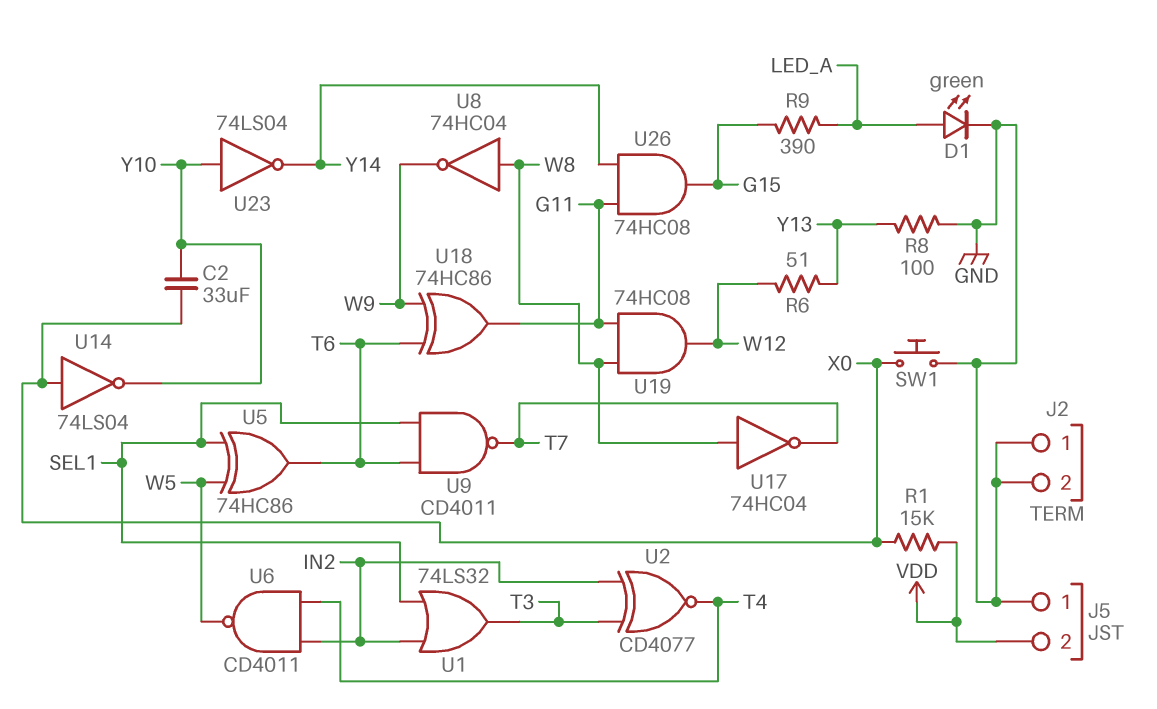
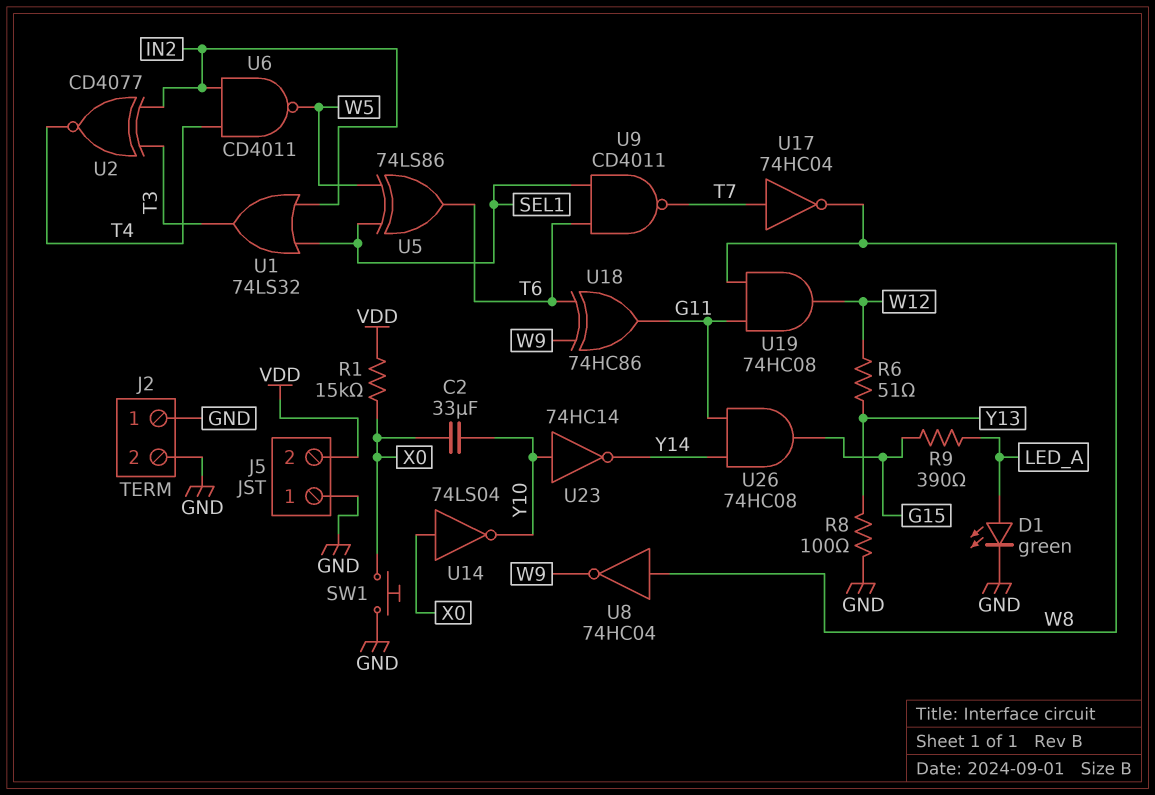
U5: XOR 74HC86 (in SEL1, in W5, out T6) -> XOR 74LS86 (in SEL1, in W5, out T6)
U17: NOT 74HC04 (in W8, out T7) -> NOT 74HC04 (in T7, out W8)
U23: NOT 74LS04 (in Y10, out Y14) -> NOT 74HC14 (in Y10, out Y14)

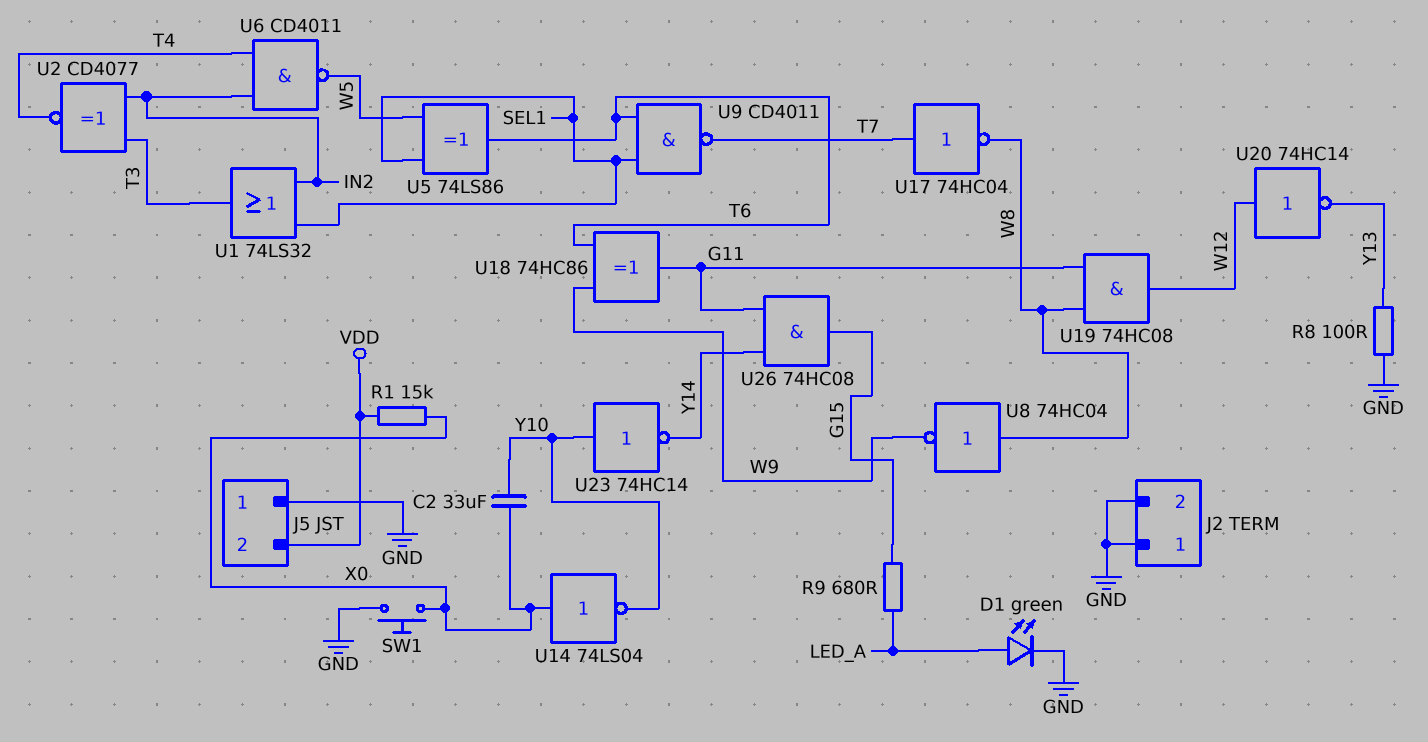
R6: 51 (W12, Y13) -> none
R9: 390 (G15, LED_A) -> 680 (G15, LED_A)
U20: none -> NOT 74HC14 (in W12, out Y13)

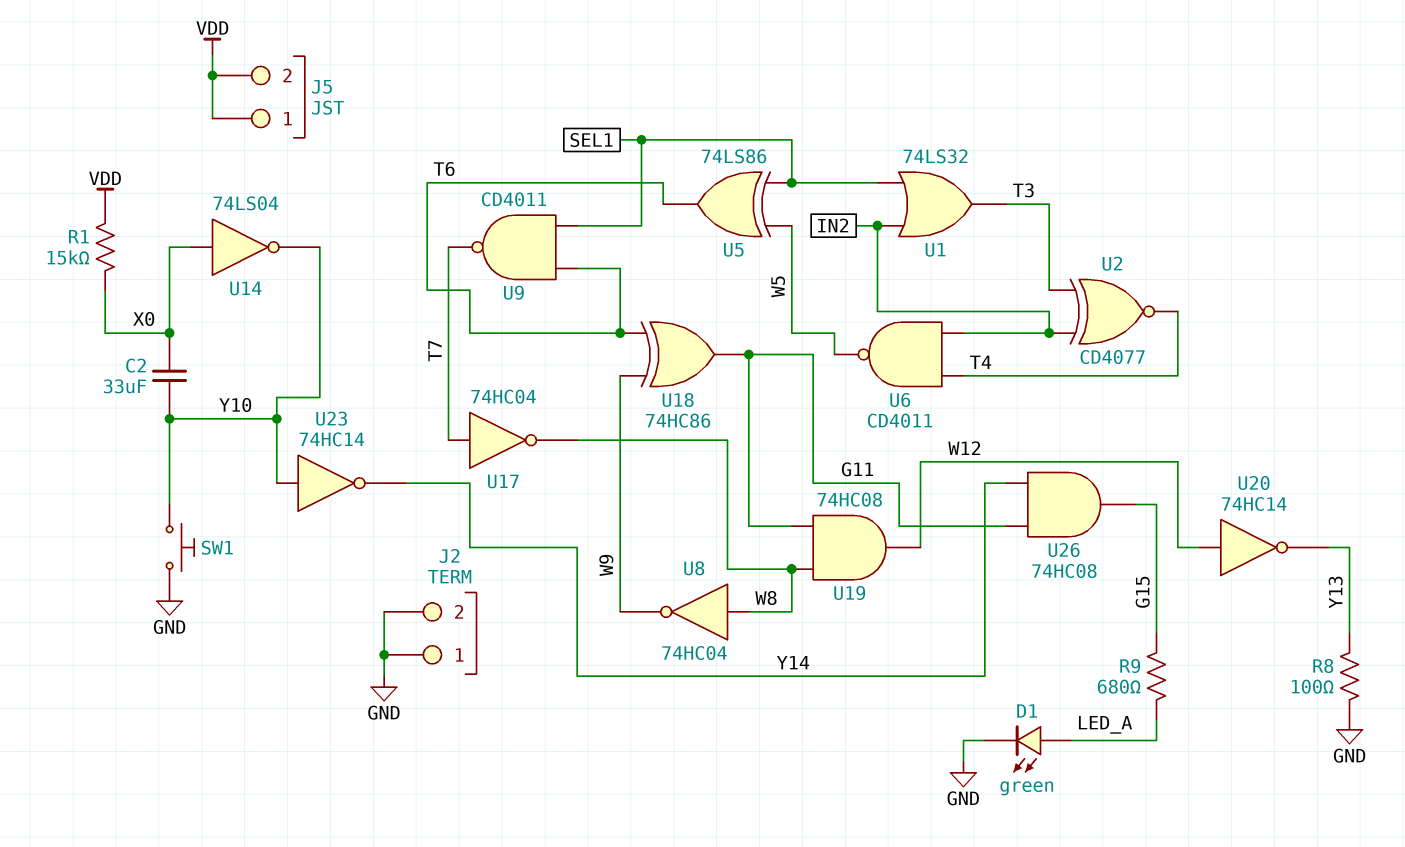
J5 pin 1: GND -> VDD
SW1: button (GND, X0) -> button (GND, Y10)

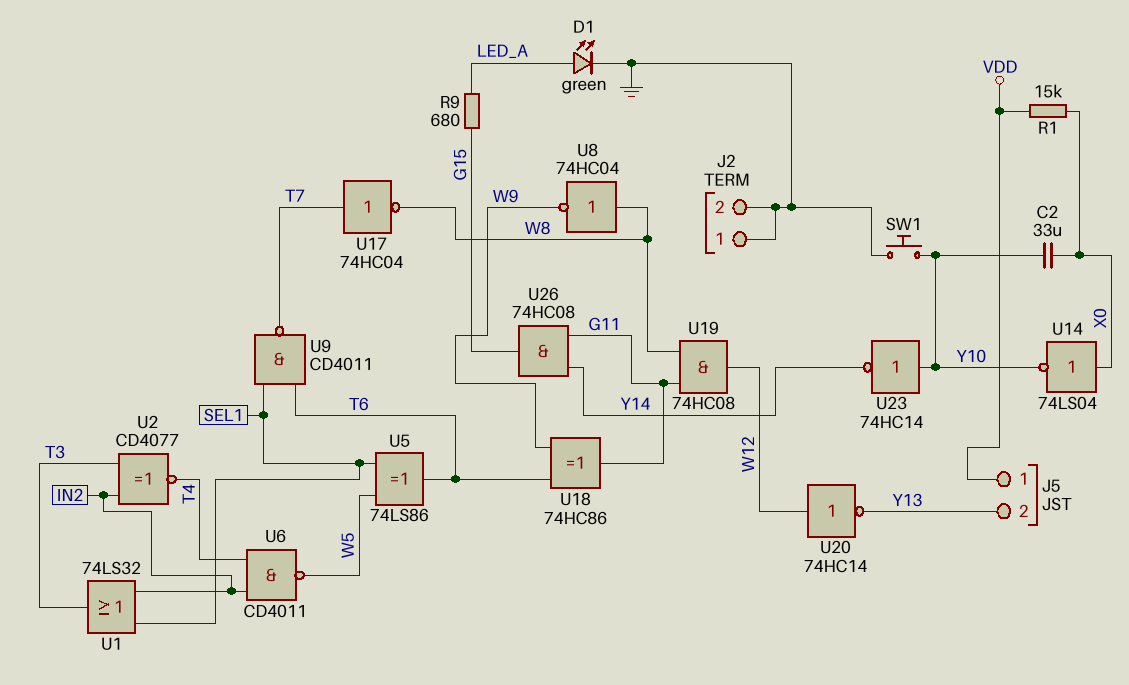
J5 pin 2: VDD -> Y13
R8: 100 (GND, Y13) -> none

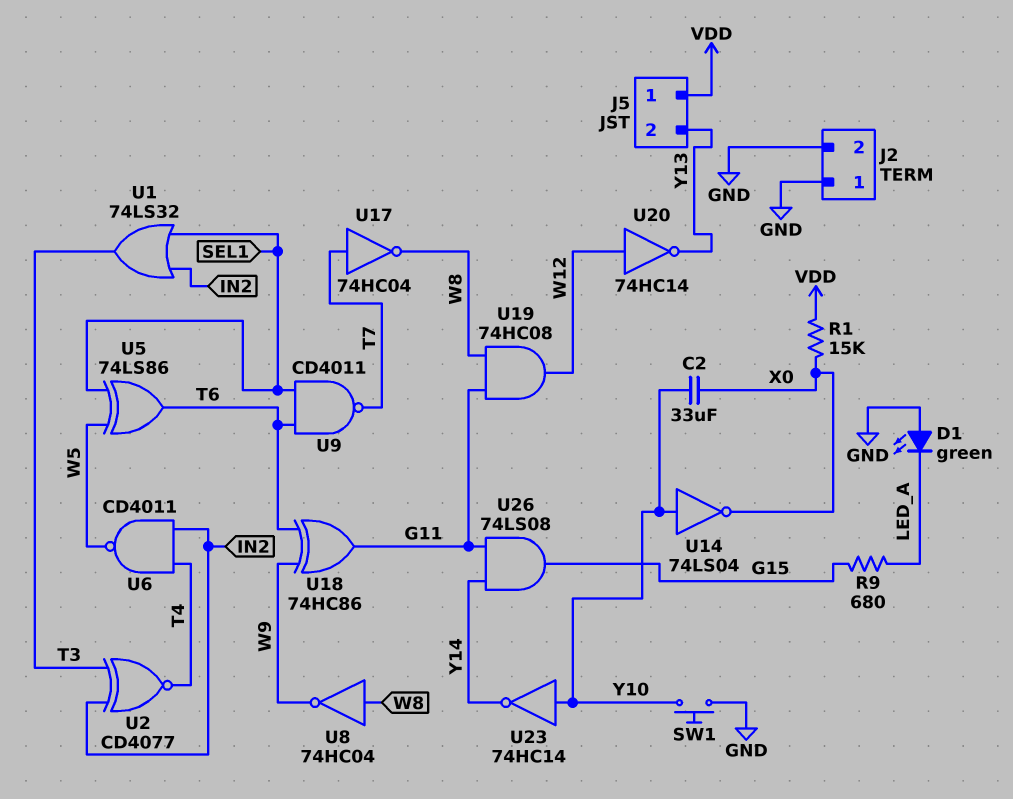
D1: LED green (A LED_A, K GND) -> LED green (A GND, K LED_A)
U14: NOT 74LS04 (in X0, out Y10) -> NOT 74LS04 (in Y10, out X0)
U26: AND 74HC08 (in G11, in Y14, out G15) -> AND 74LS08 (in G11, in Y14, out G15)

